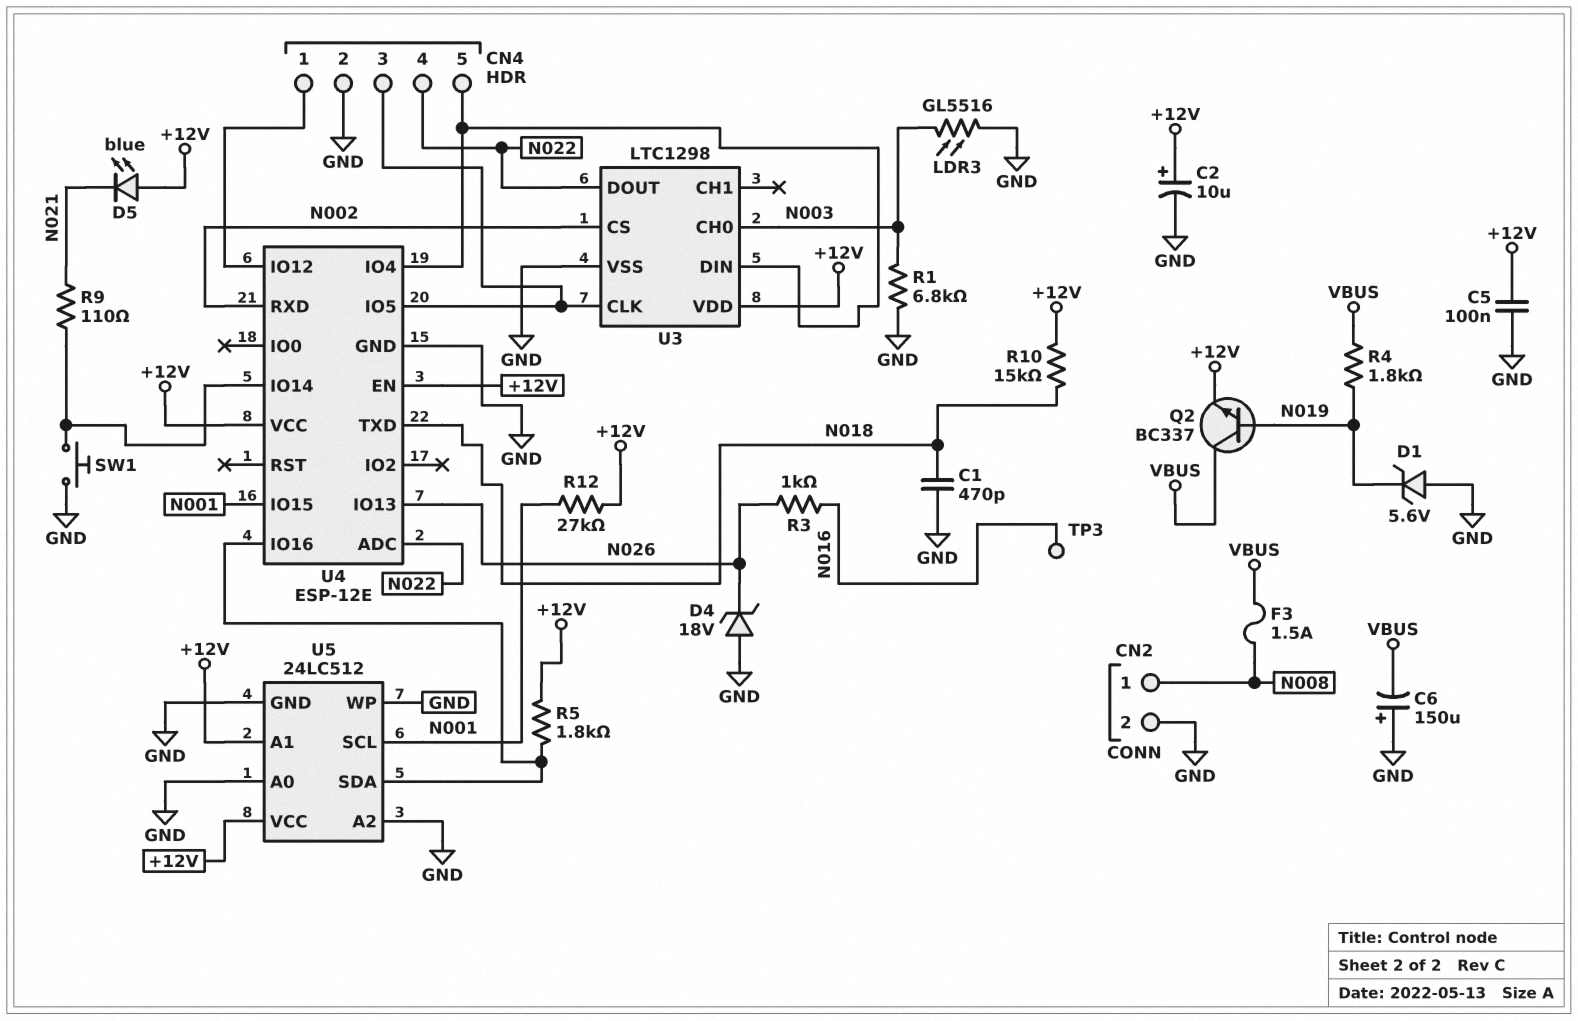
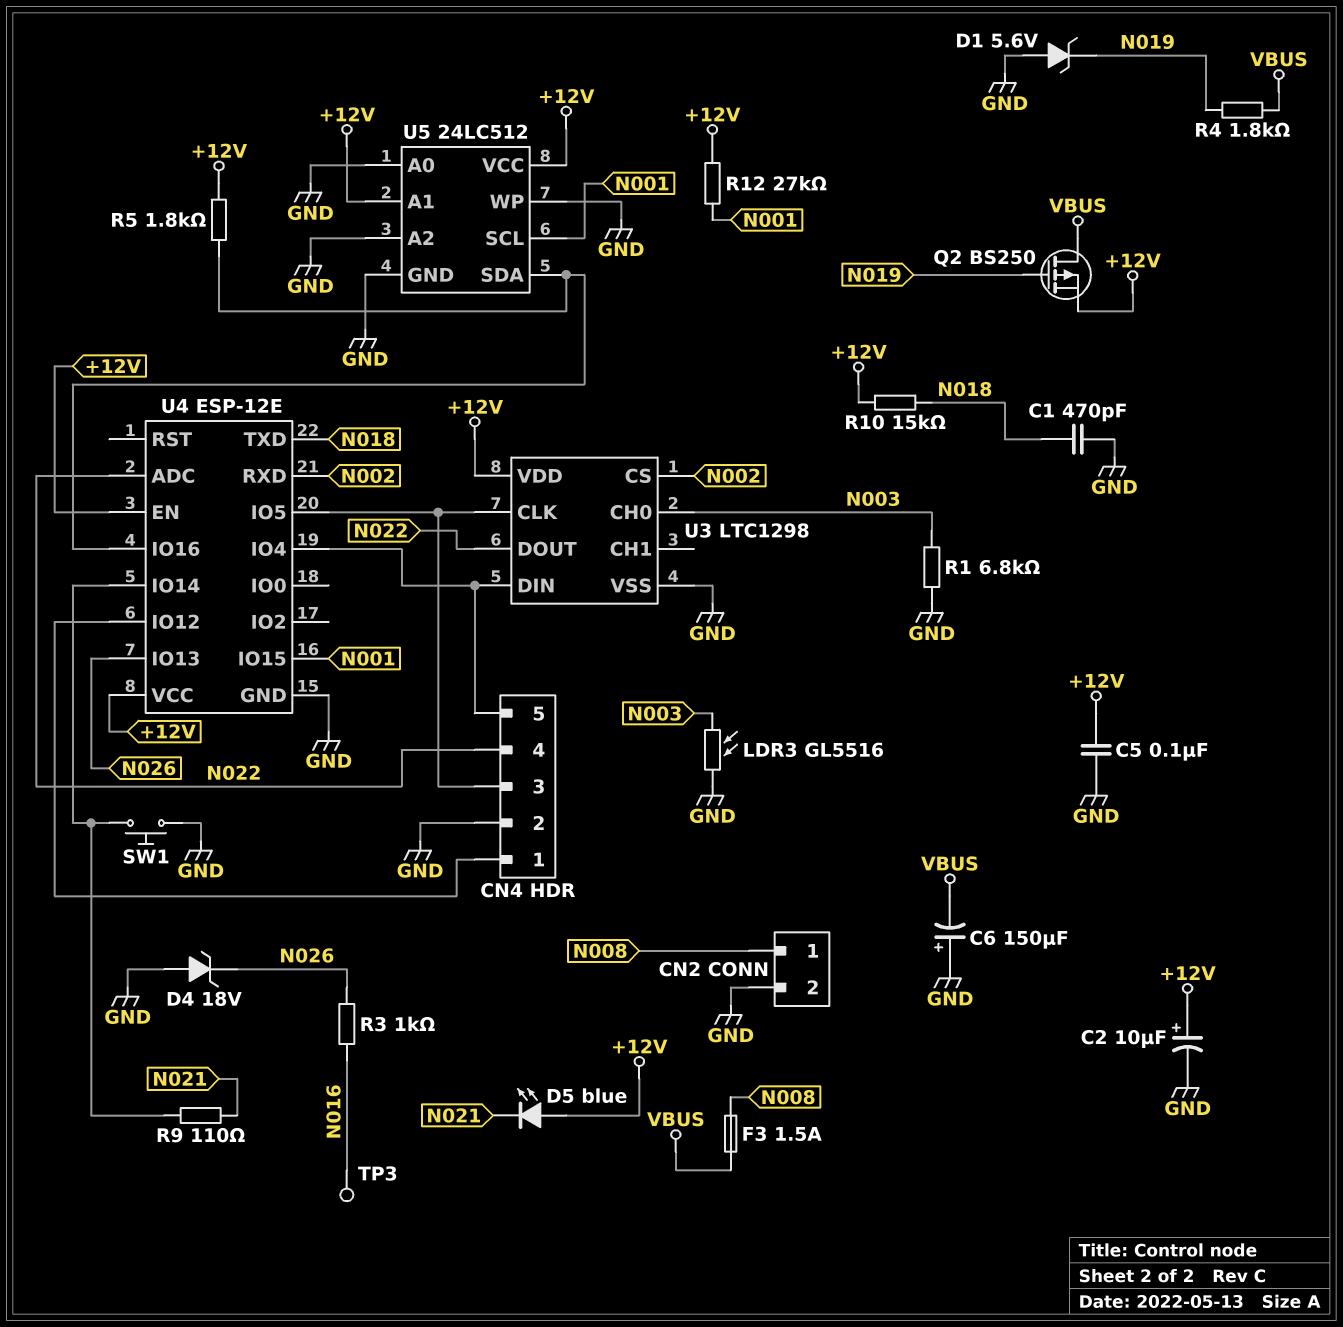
Q2: NPN BC337 (B N019, C VBUS, E +12V) -> PMOS BS250 (G N019, D VBUS, S +12V)

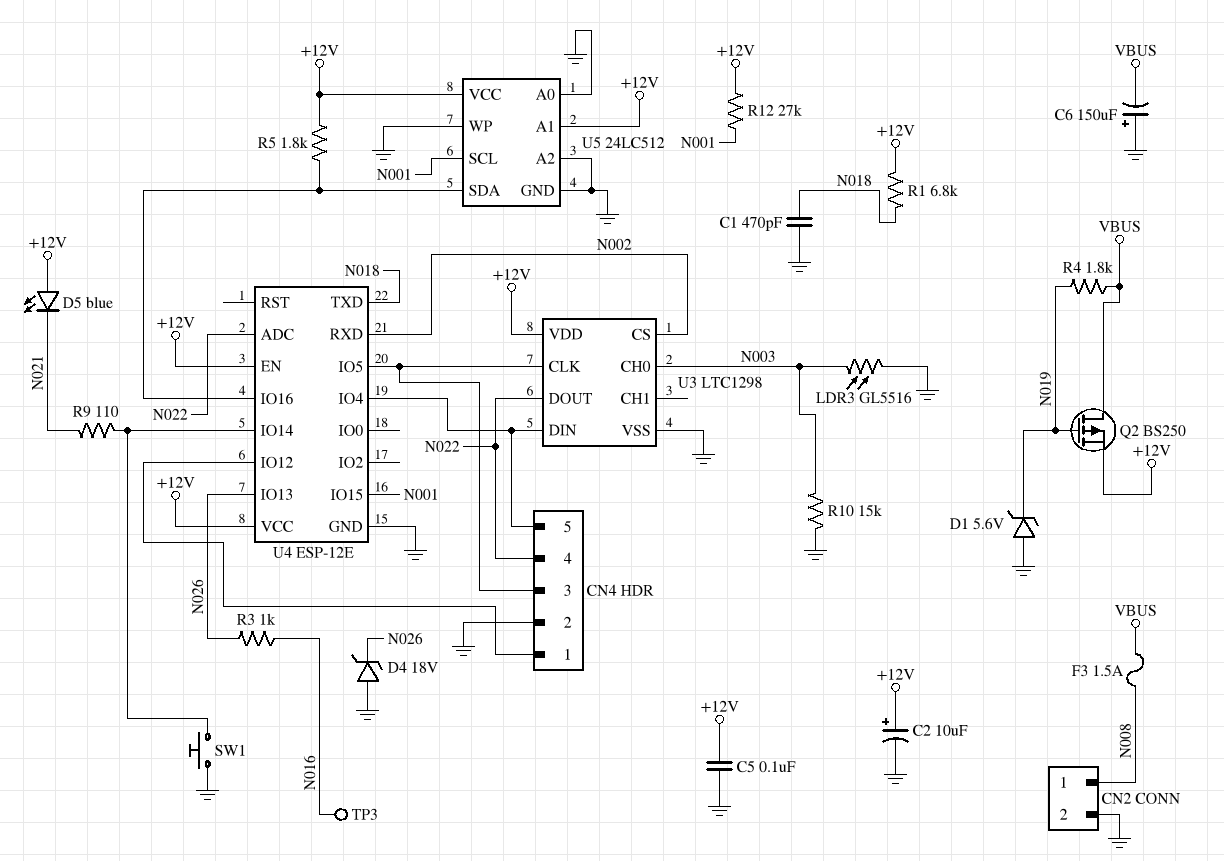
R1: 6.8k (GND, N003) -> 6.8k (+12V, N018)
R10: 15k (+12V, N018) -> 15k (GND, N003)

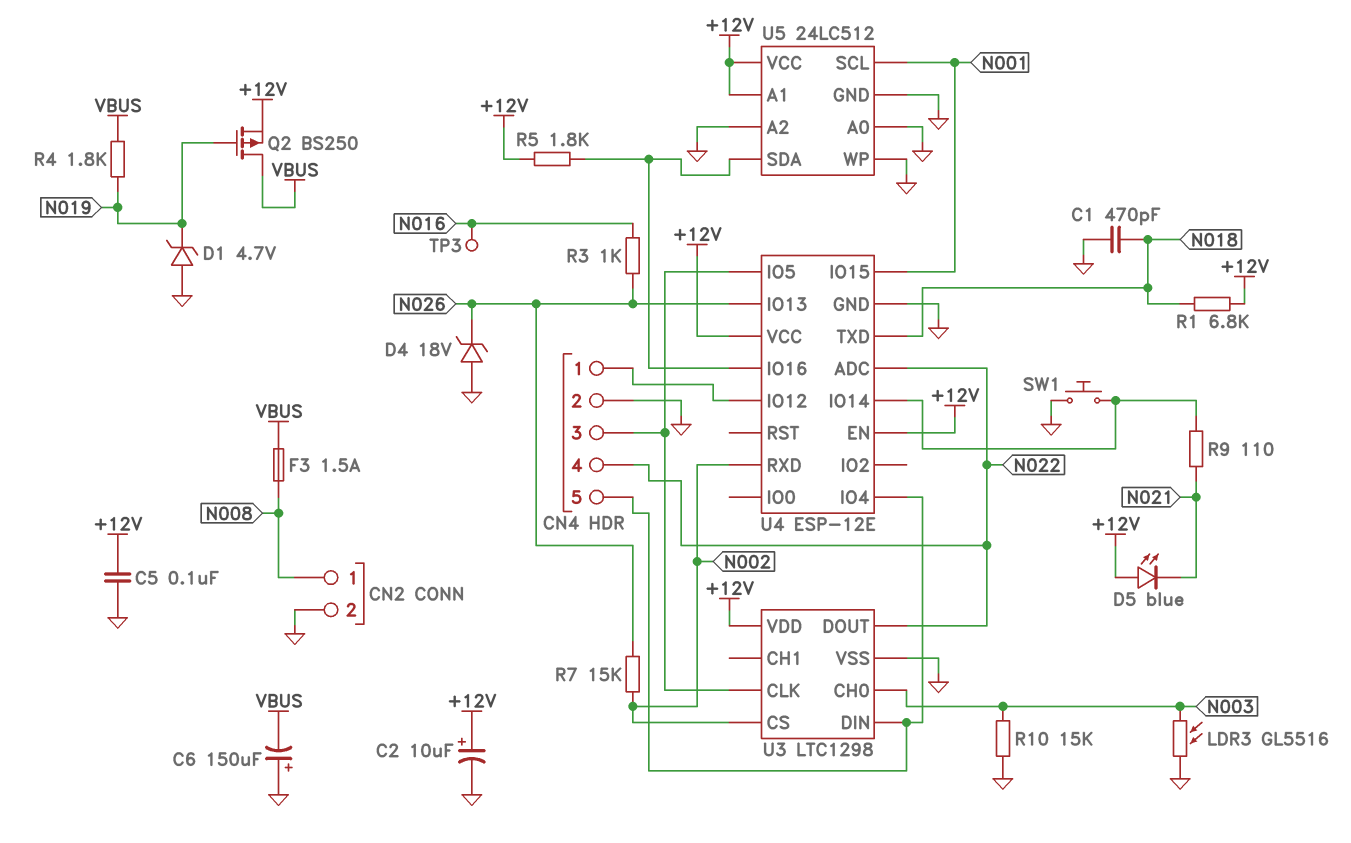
D1: zener 5.6V (A GND, K N019) -> zener 4.7V (A GND, K N019)
R7: none -> 15k (N002, N026)
R12: 27k (+12V, N001) -> none

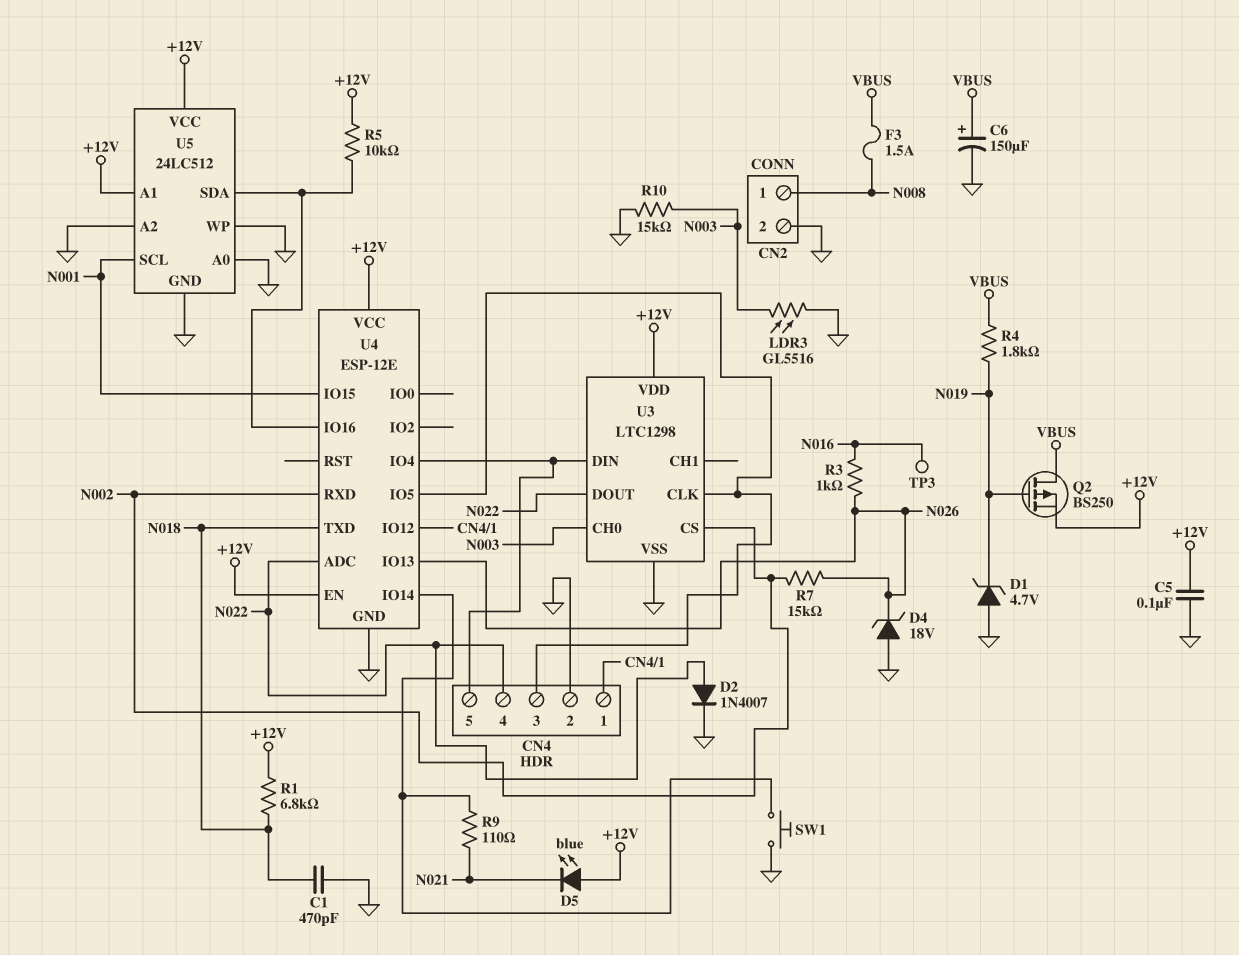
C2: 10uF (plus +12V, minus GND) -> none
C6: 150uF (plus GND, minus VBUS) -> 150uF (plus VBUS, minus GND)
D2: none -> diode 1N4007 (A N022, K GND)
R5: 1.8k (+12V, U4/IO16) -> 10k (+12V, U4/IO16)

